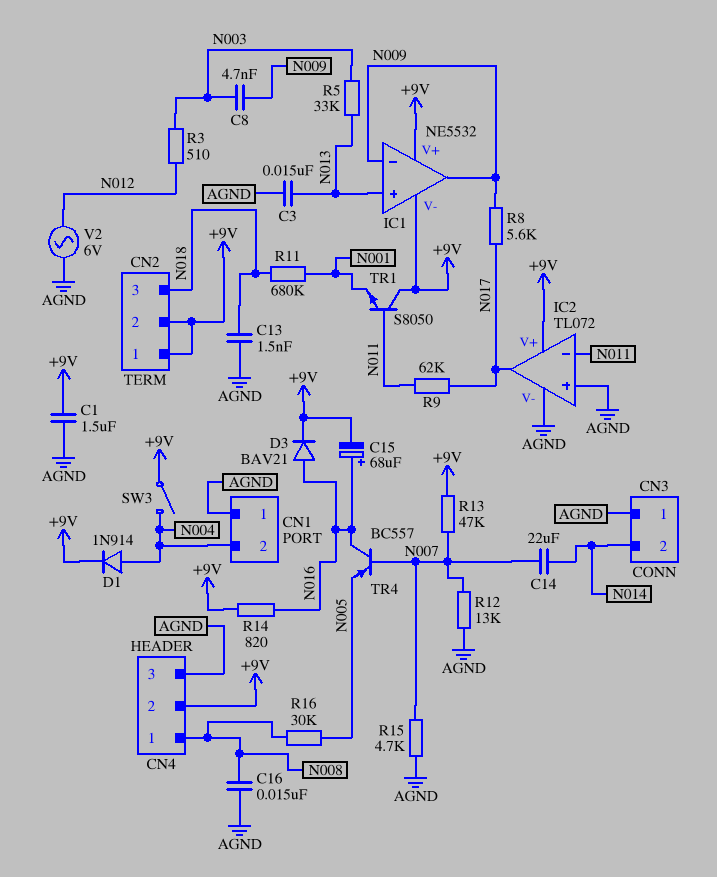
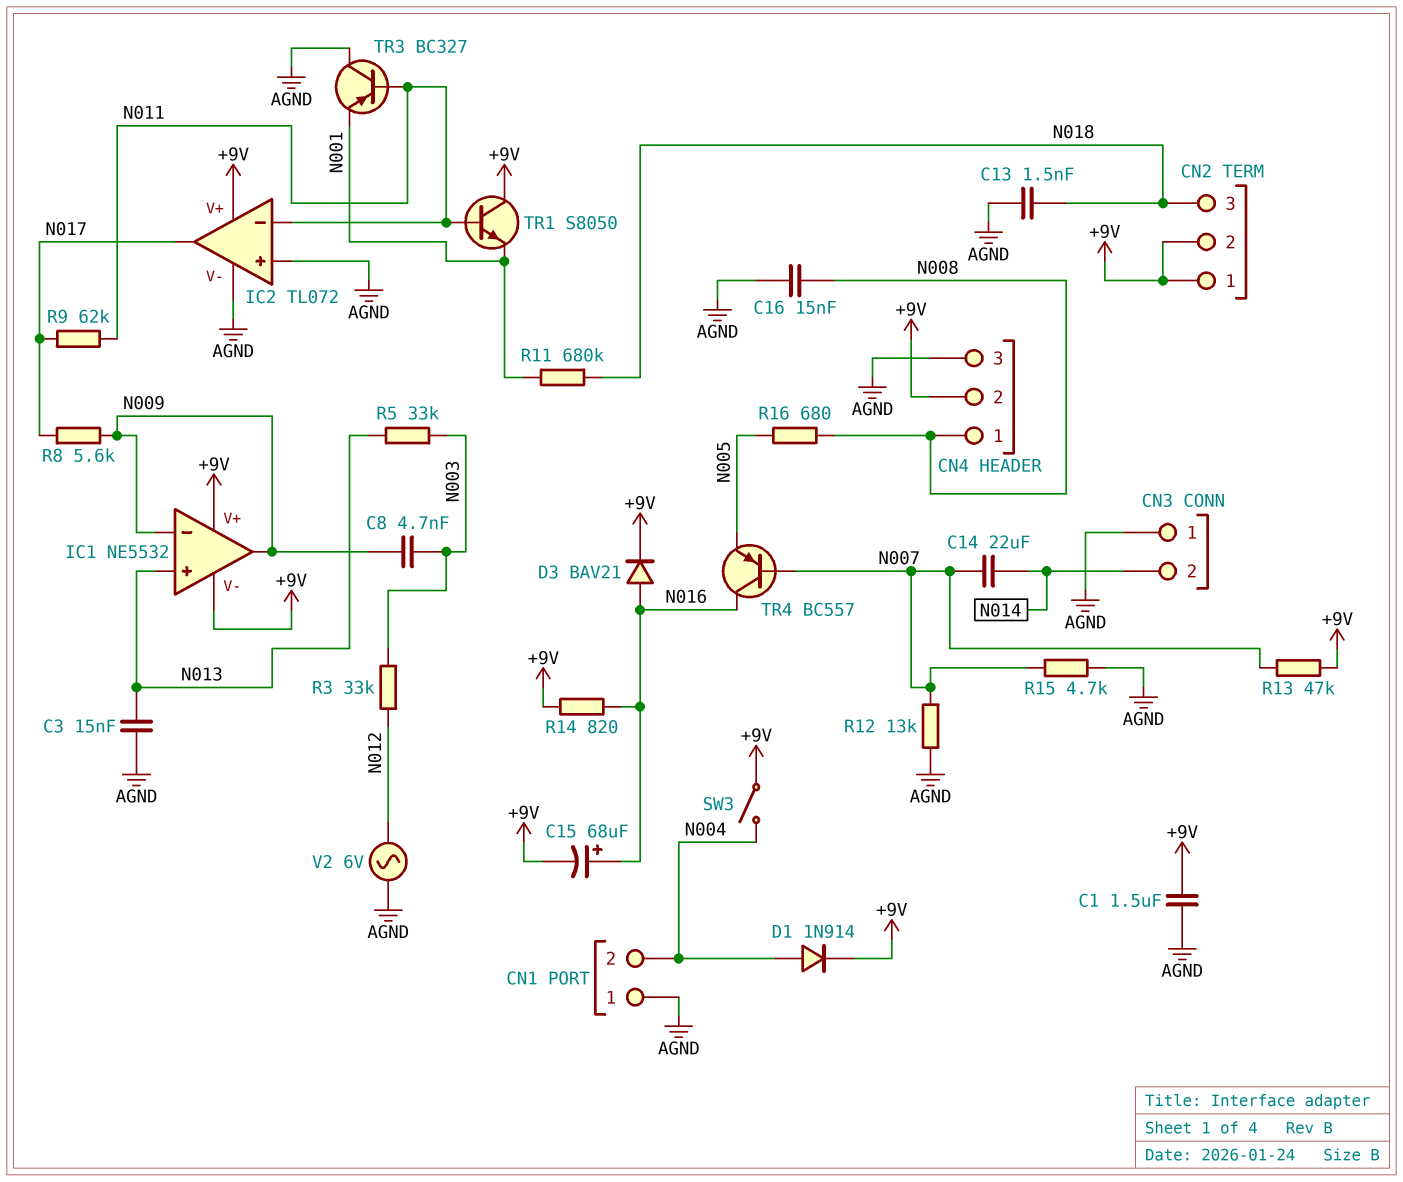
R3: 510 (N003, N012) -> 33k (N003, N012)
R16: 30k (N005, N008) -> 680 (N005, N008)
TR3: none -> PNP BC327 (B N011, C AGND, E N001)

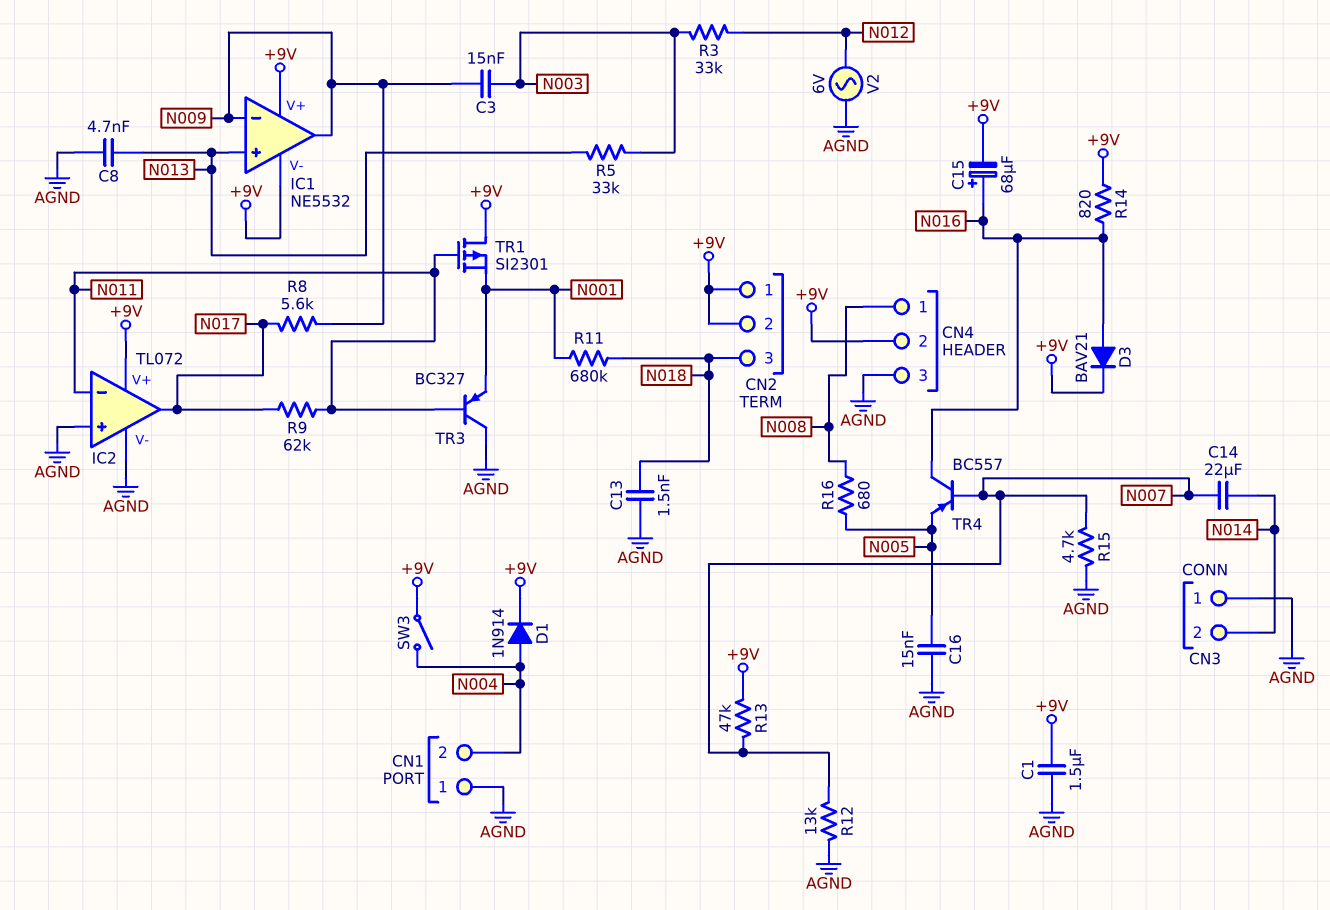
C3: 15nF (AGND, N013) -> 15nF (N003, N009)
C8: 4.7nF (N003, N009) -> 4.7nF (AGND, N013)
C16: 15nF (AGND, N008) -> 15nF (AGND, N005)
TR1: NPN S8050 (B N011, C +9V, E N001) -> PMOS SI2301 (G N011, D +9V, S N001)

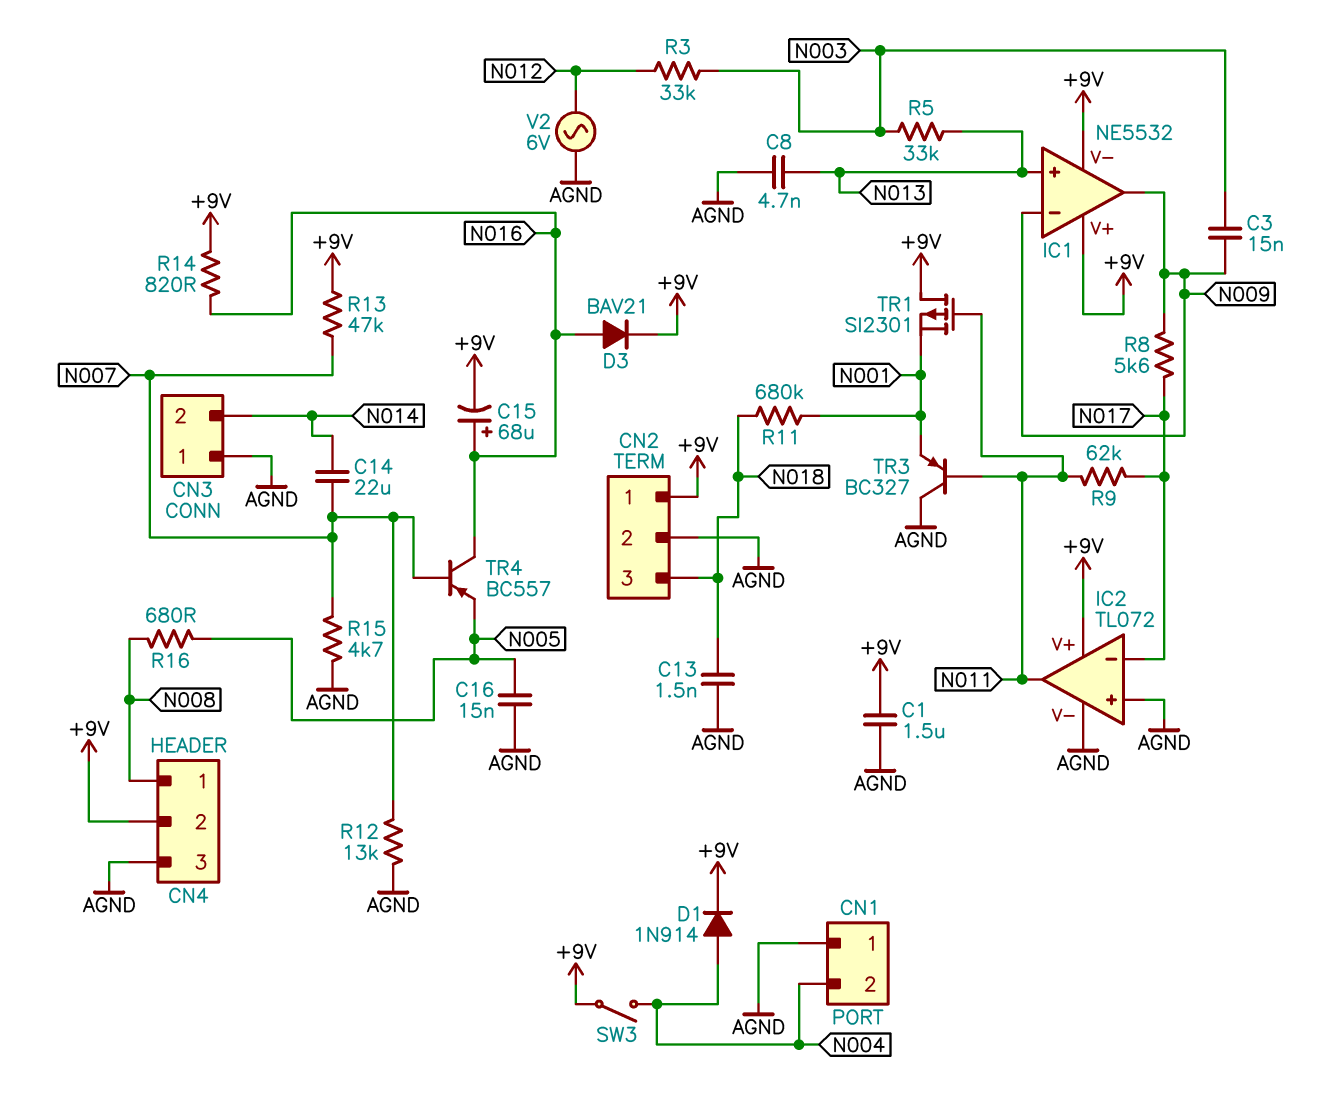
CN2 pin 2: +9V -> AGND
IC2 pin in-: N011 -> N017
IC2 pin out: N017 -> N011

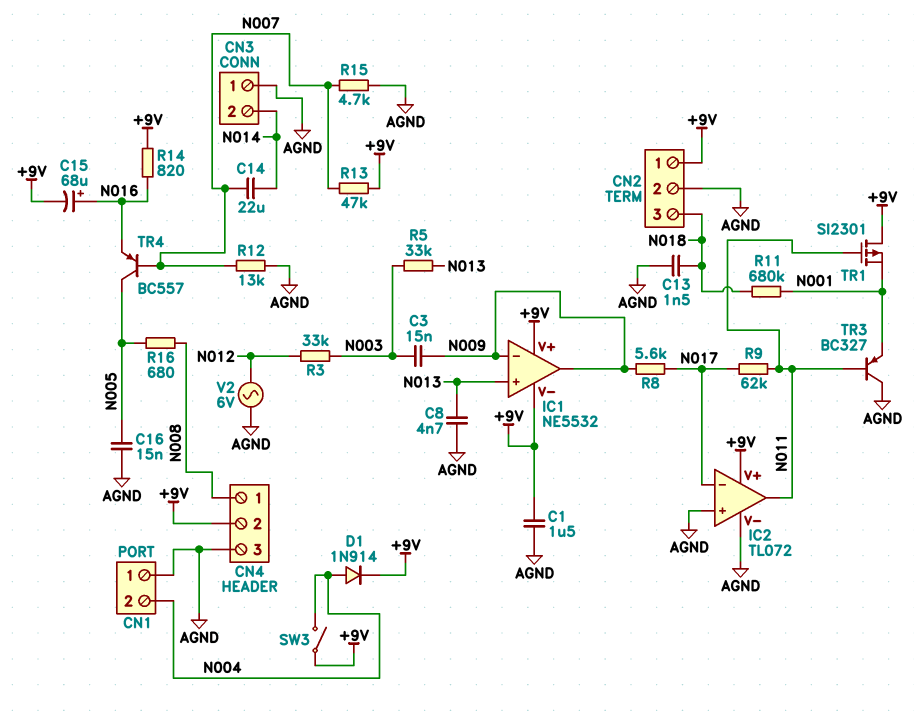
D3: diode BAV21 (A N016, K +9V) -> none
TR4: PNP BC557 (B N007, C N016, E N005) -> PNP BC557 (B N007, C N005, E N016)

